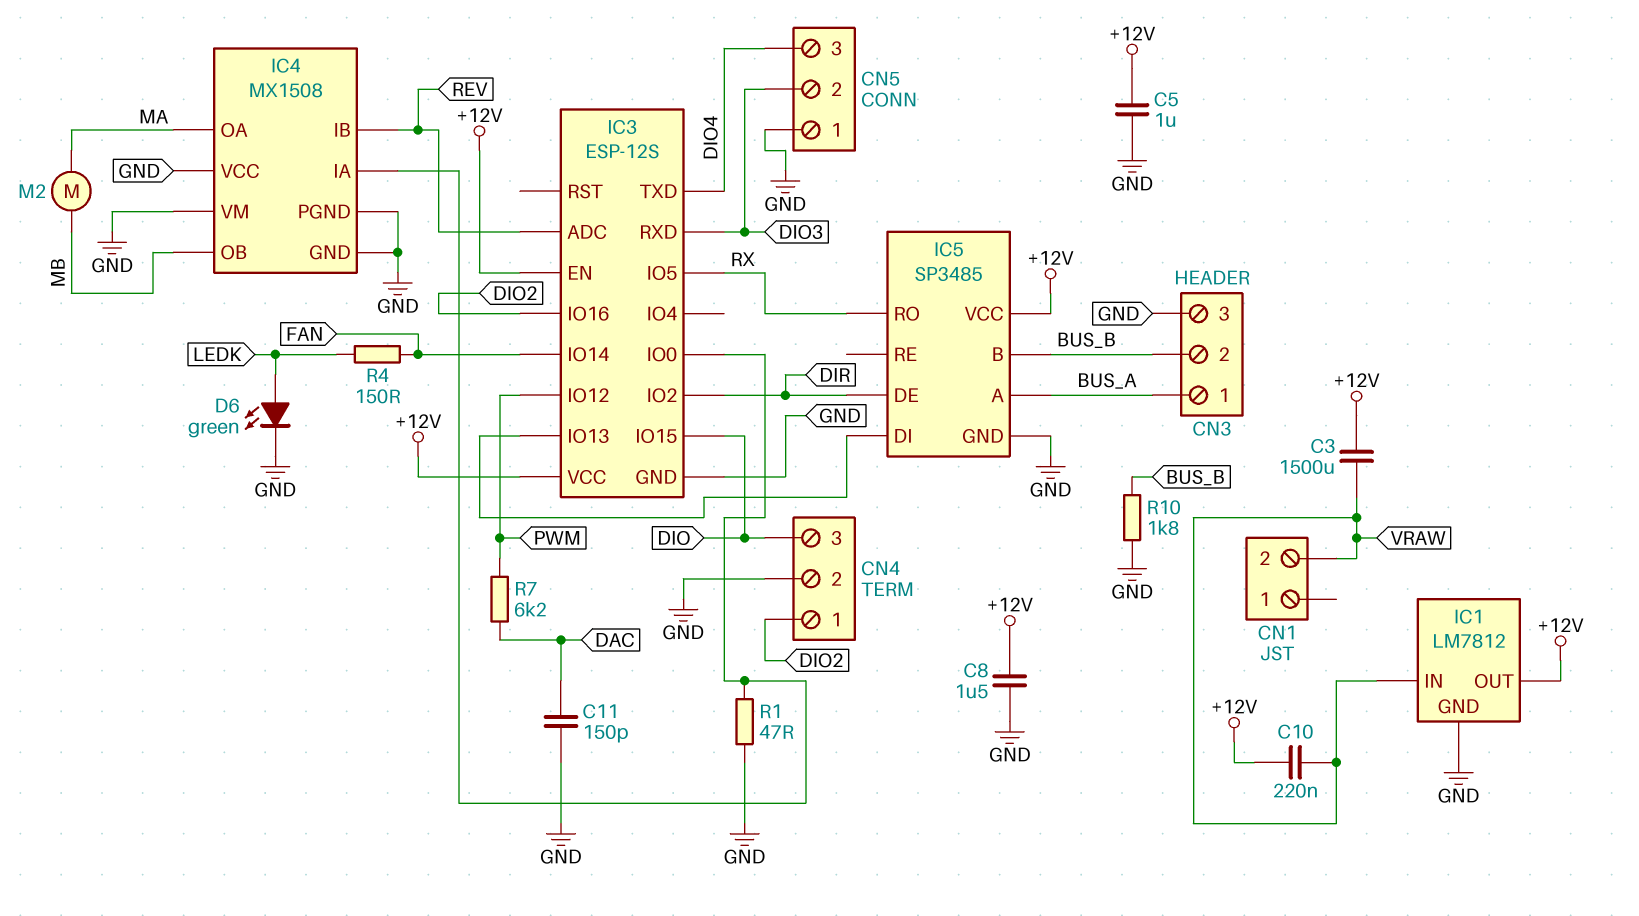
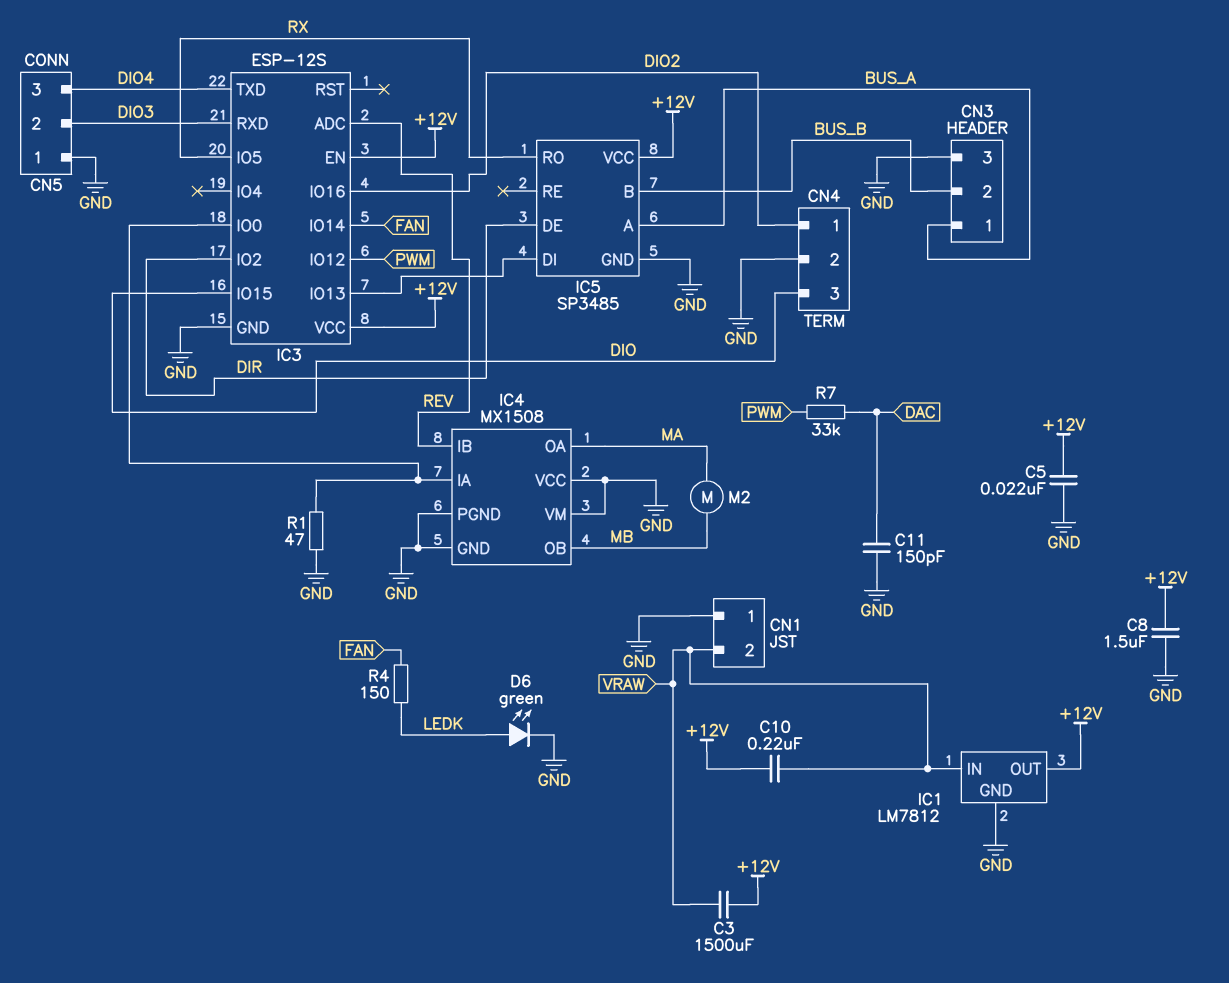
C5: 1uF (+12V, GND) -> 22nF (+12V, GND)
CN1 pin 1: none -> GND
R7: 6.2k (DAC, PWM) -> 33k (DAC, PWM)
R10: 1.8k (BUS_B, GND) -> none

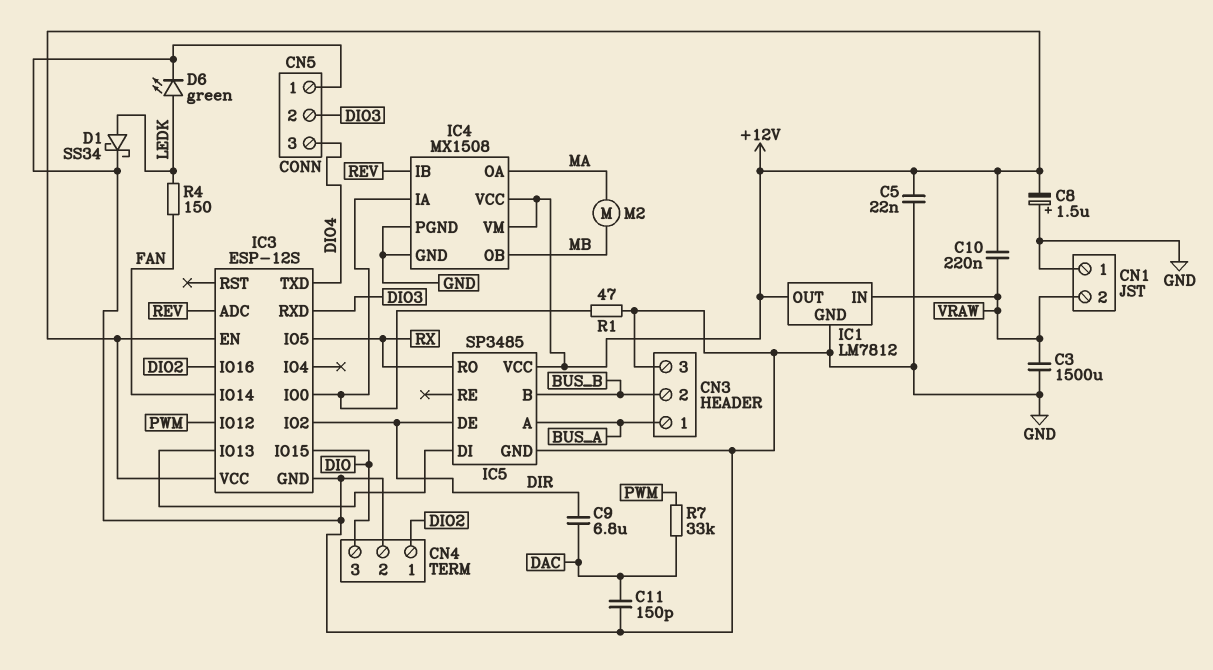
C3: 1500uF (+12V, VRAW) -> 1500uF (GND, VRAW)
C8: 1.5uF (+12V, GND) -> 1.5uF (plus GND, minus +12V)
C9: none -> 6.8uF (DAC, DIR)
D1: none -> schottky SS34 (A LEDK, K GND)
IC4 pin VCC: GND -> +12V
IC4 pin VM: GND -> +12V

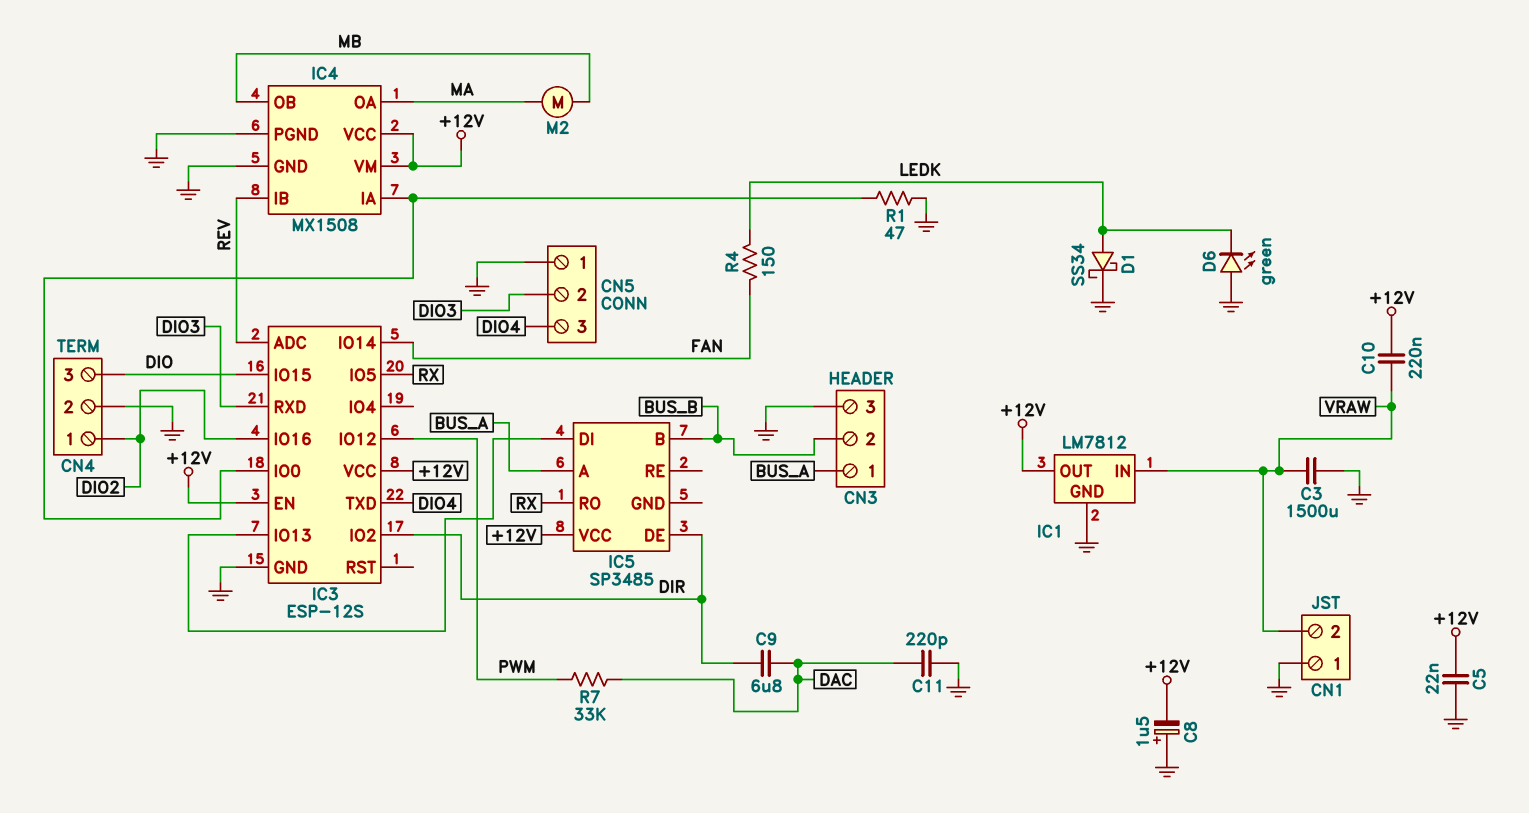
C11: 150pF (DAC, GND) -> 220pF (DAC, GND)
D6: LED green (A LEDK, K GND) -> LED green (A GND, K LEDK)
IC5 pin GND: GND -> none

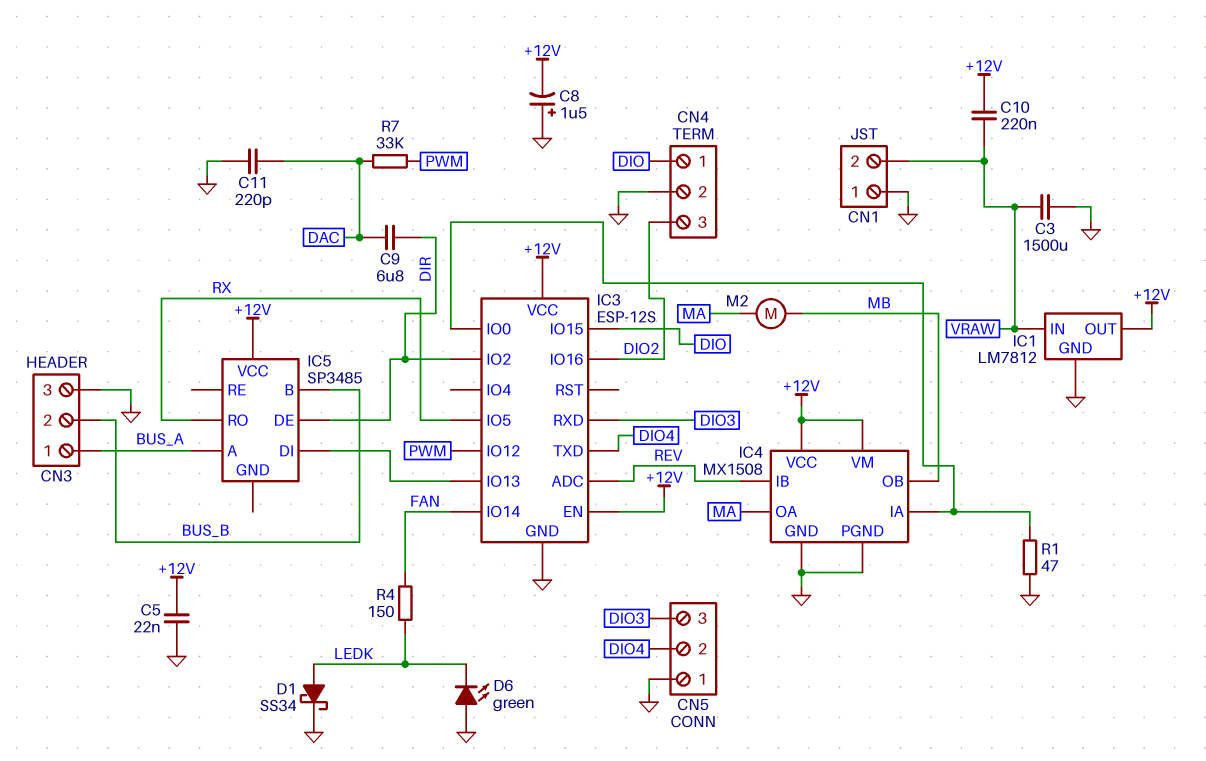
CN4 pin 1: DIO2 -> DIO
CN4 pin 3: DIO -> DIO2
CN5 pin 2: DIO3 -> DIO4
CN5 pin 3: DIO4 -> DIO3

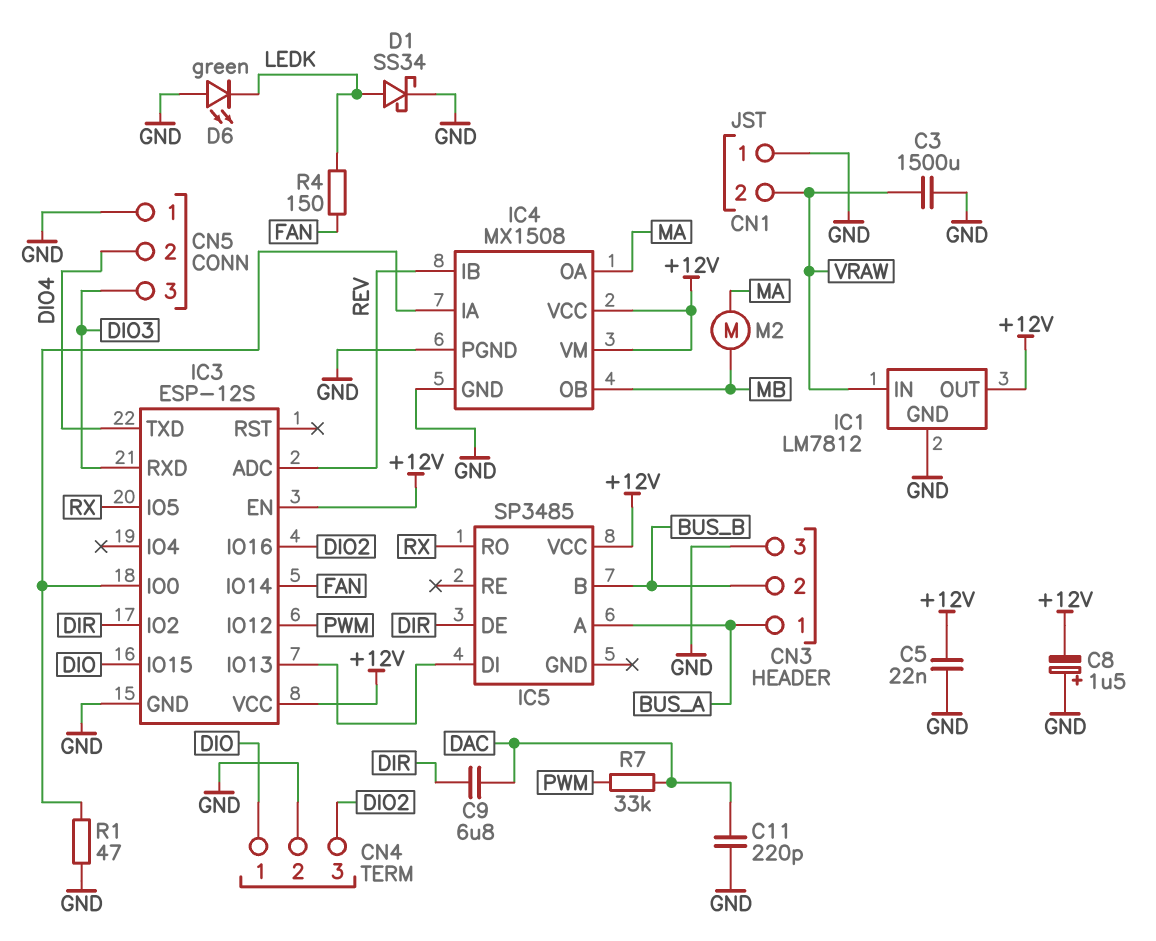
C10: 220nF (+12V, VRAW) -> none

